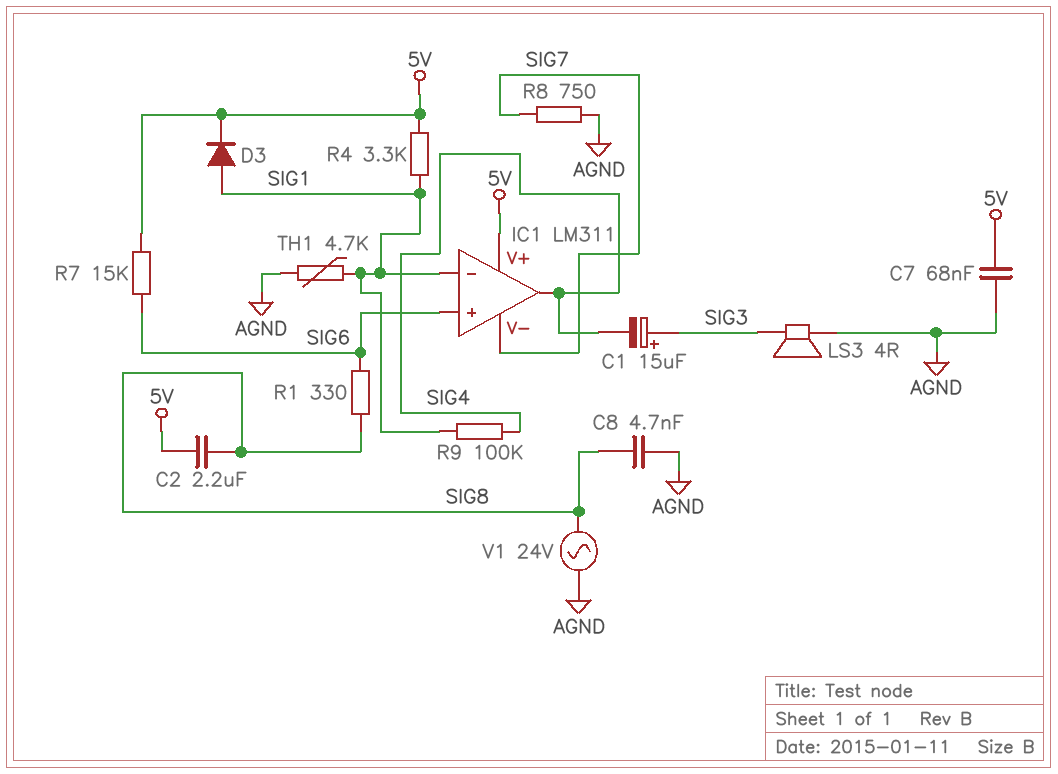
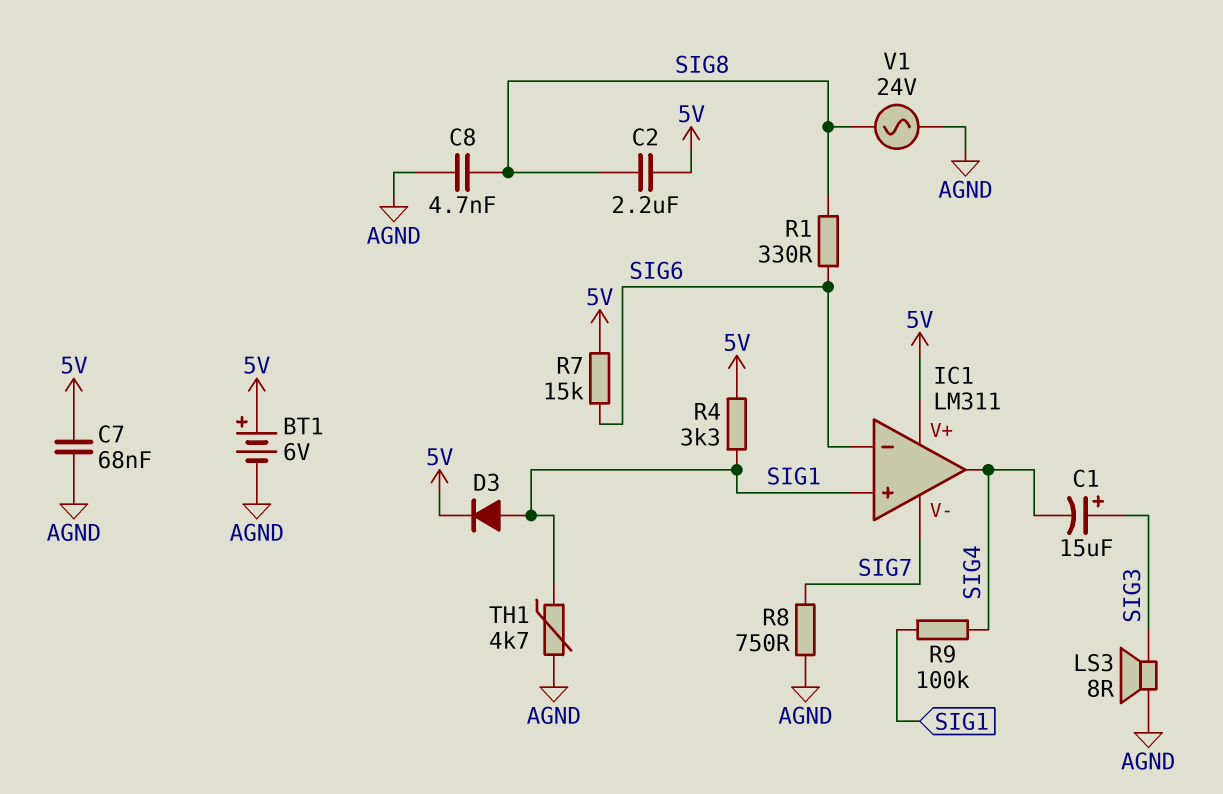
BT1: none -> 6V (plus 5V, minus AGND)
IC1 pin in+: SIG6 -> SIG1
IC1 pin in-: SIG1 -> SIG6
LS3: speaker 4R (AGND, SIG3) -> speaker 8R (AGND, SIG3)

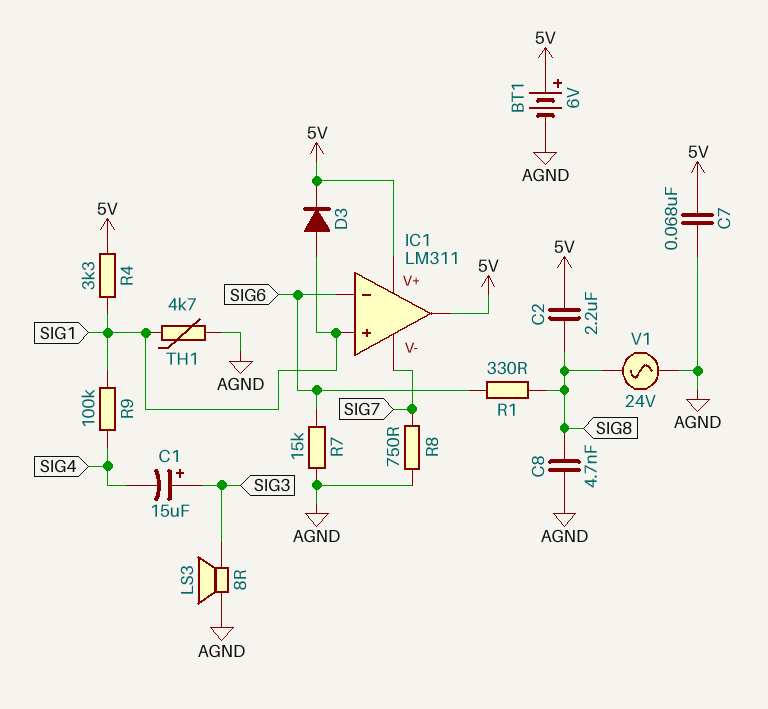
IC1 pin out: SIG4 -> 5V
R7: 15k (5V, SIG6) -> 15k (AGND, SIG6)

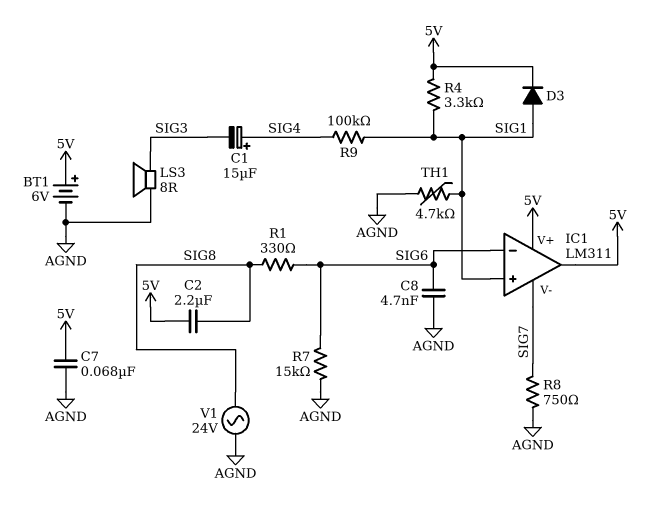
C1: 15uF (plus SIG3, minus SIG4) -> 15uF (plus SIG4, minus SIG3)
C8: 4.7nF (AGND, SIG8) -> 4.7nF (AGND, SIG6)

